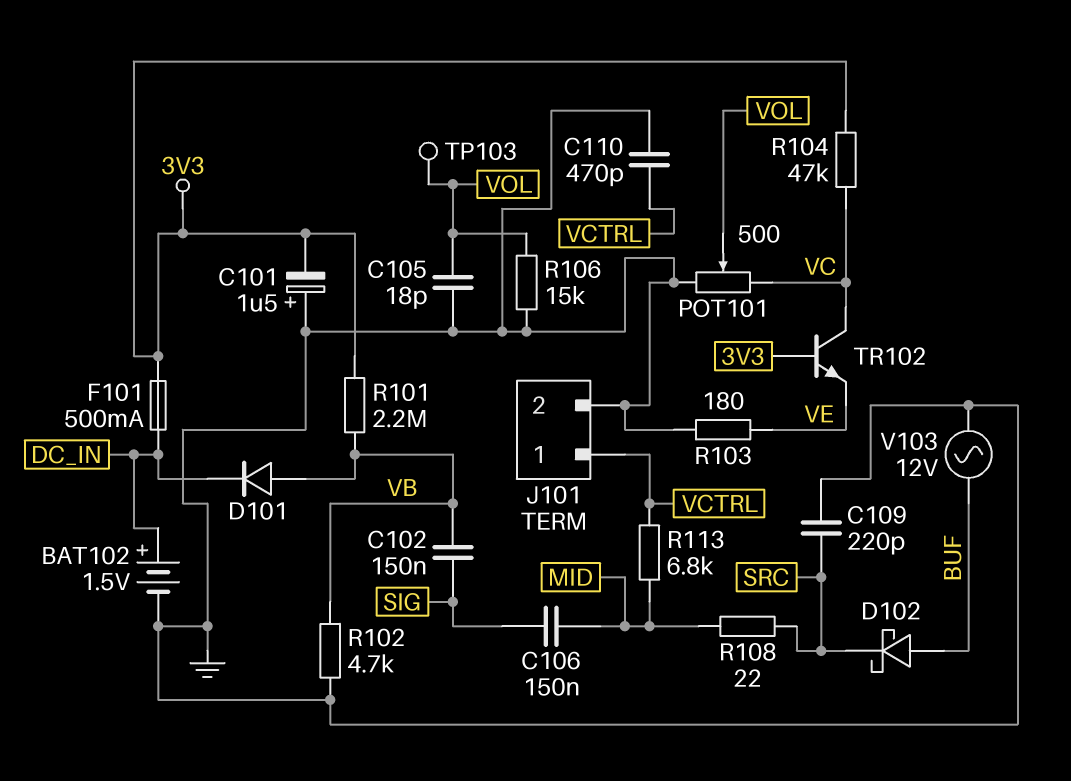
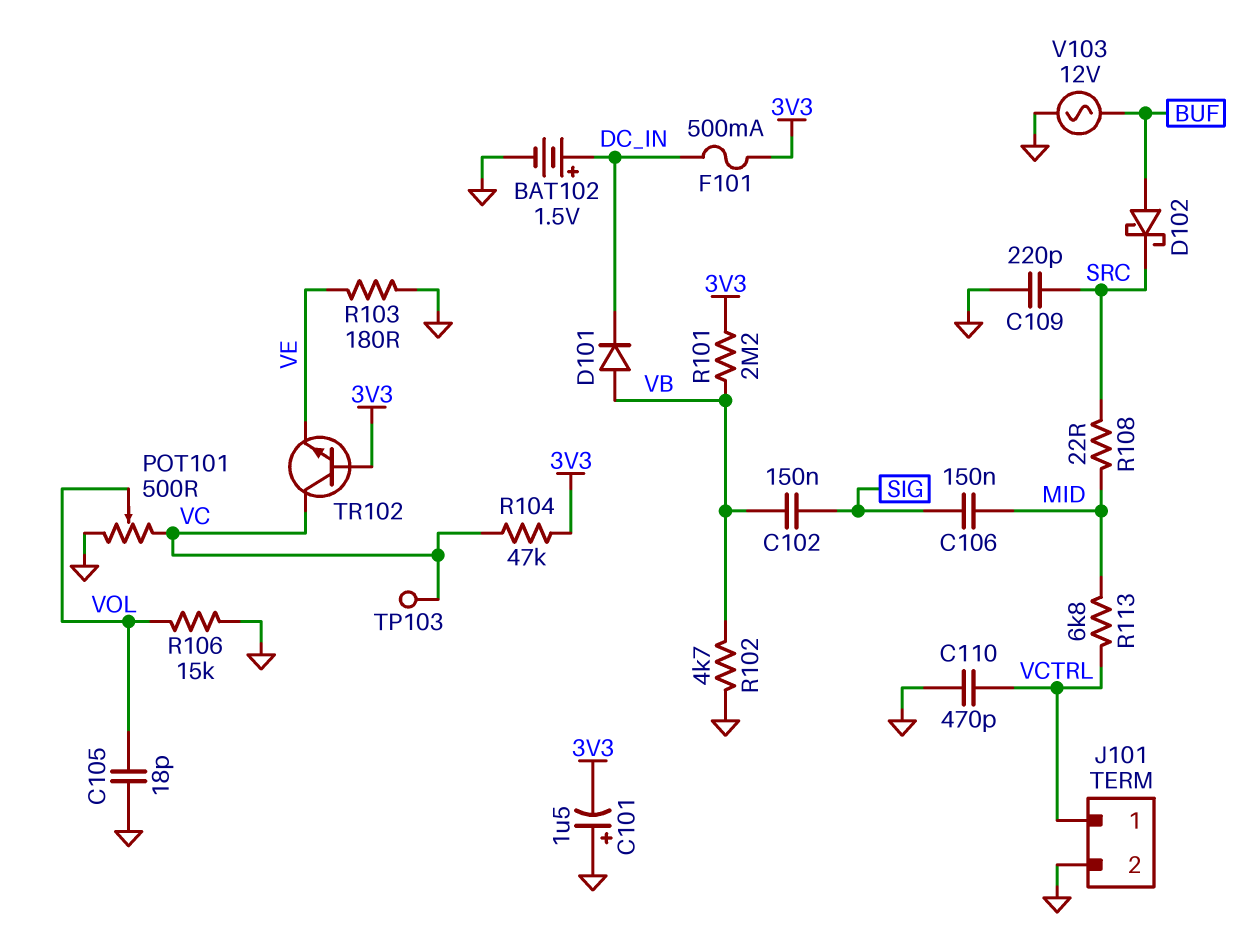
TP103: test point (VOL) -> test point (VC)

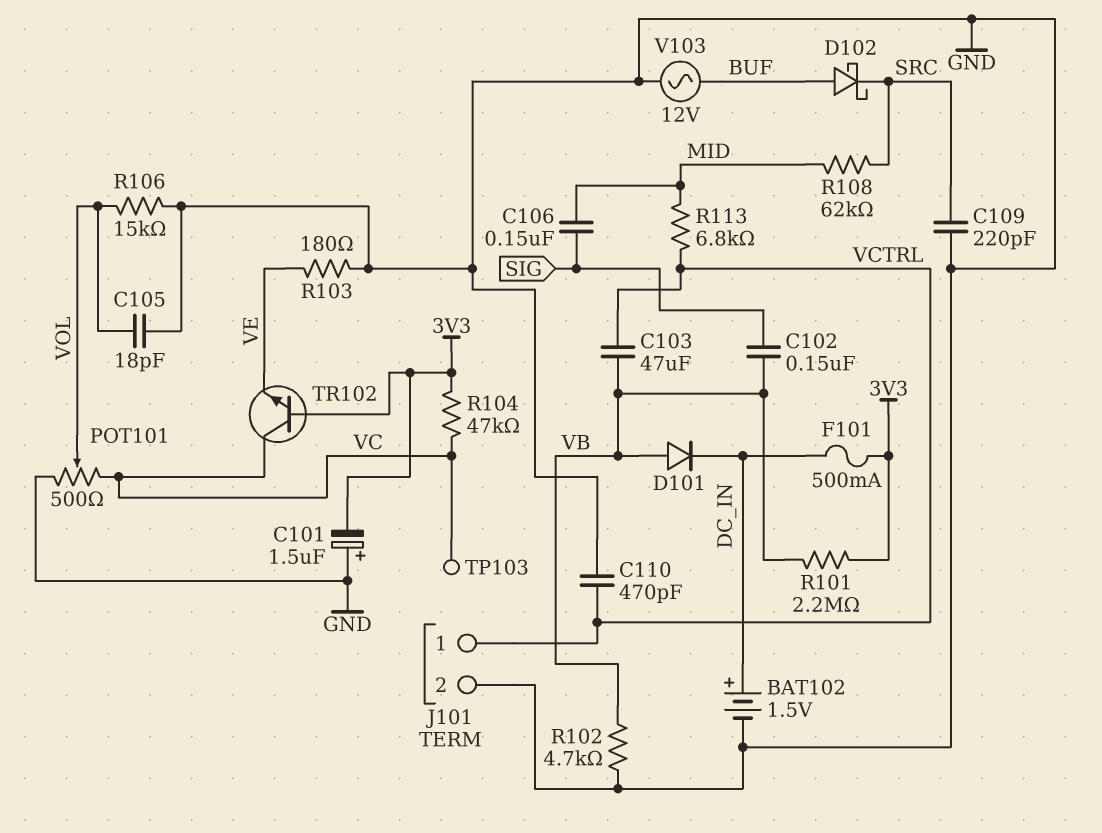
C103: none -> 47uF (VB, VCTRL)
R108: 22 (MID, SRC) -> 62k (MID, SRC)

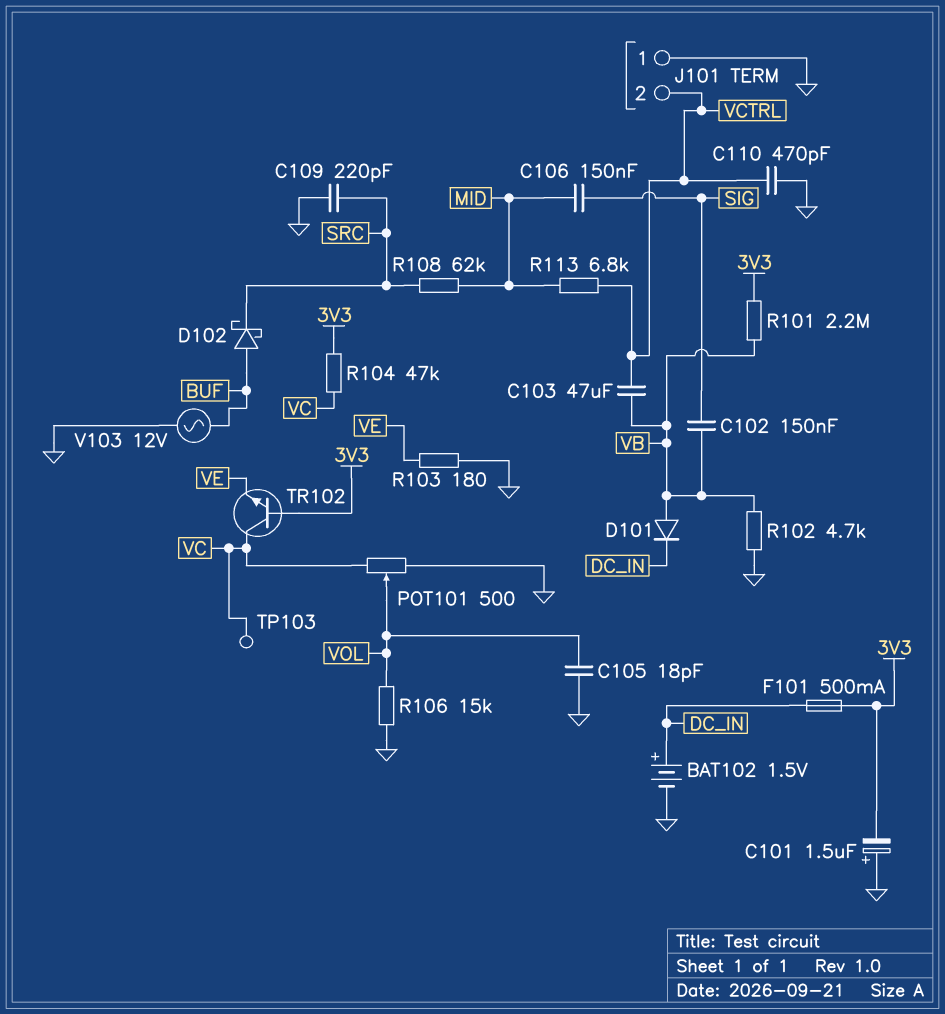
J101 pin 1: VCTRL -> GND
J101 pin 2: GND -> VCTRL

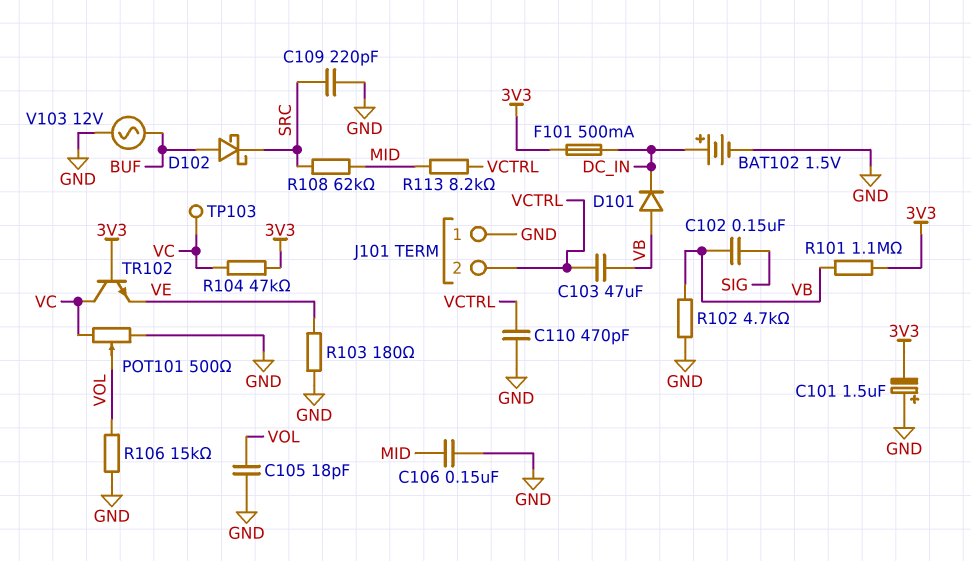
C106: 150nF (MID, SIG) -> 150nF (GND, MID)
R101: 2.2M (3V3, VB) -> 1.1M (3V3, VB)
R113: 6.8k (MID, VCTRL) -> 8.2k (MID, VCTRL)

